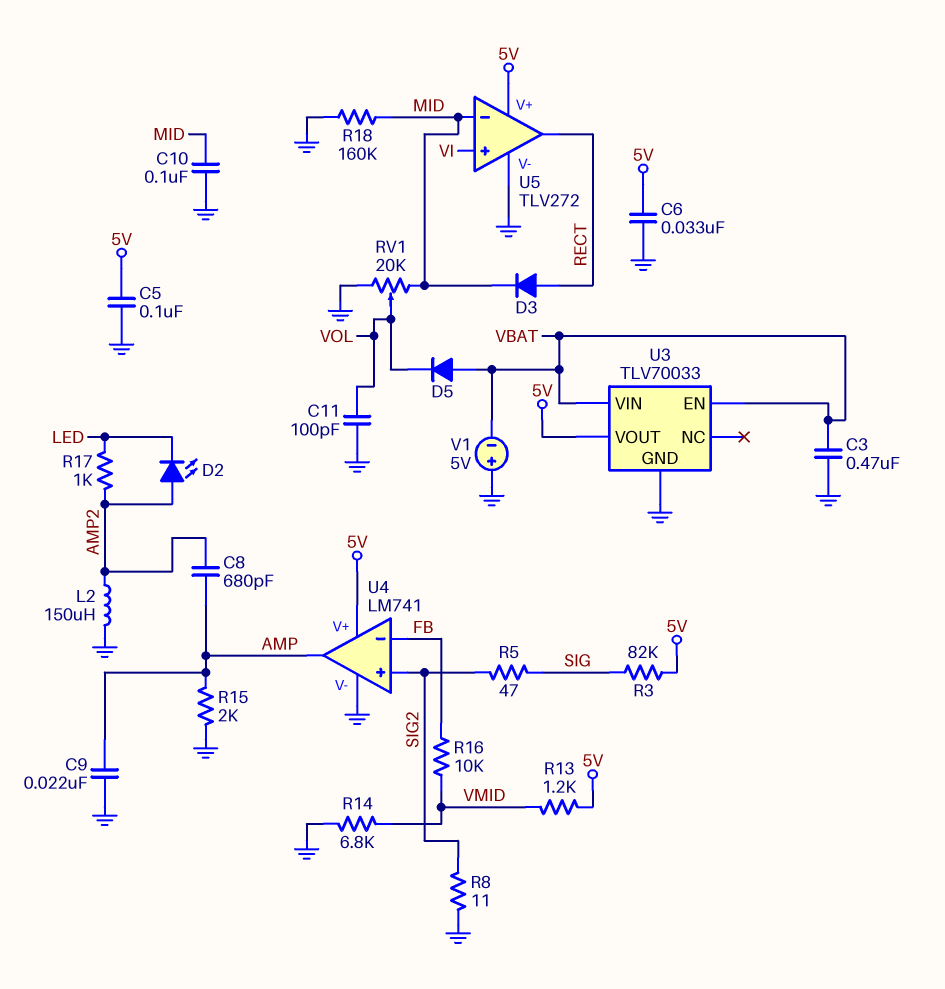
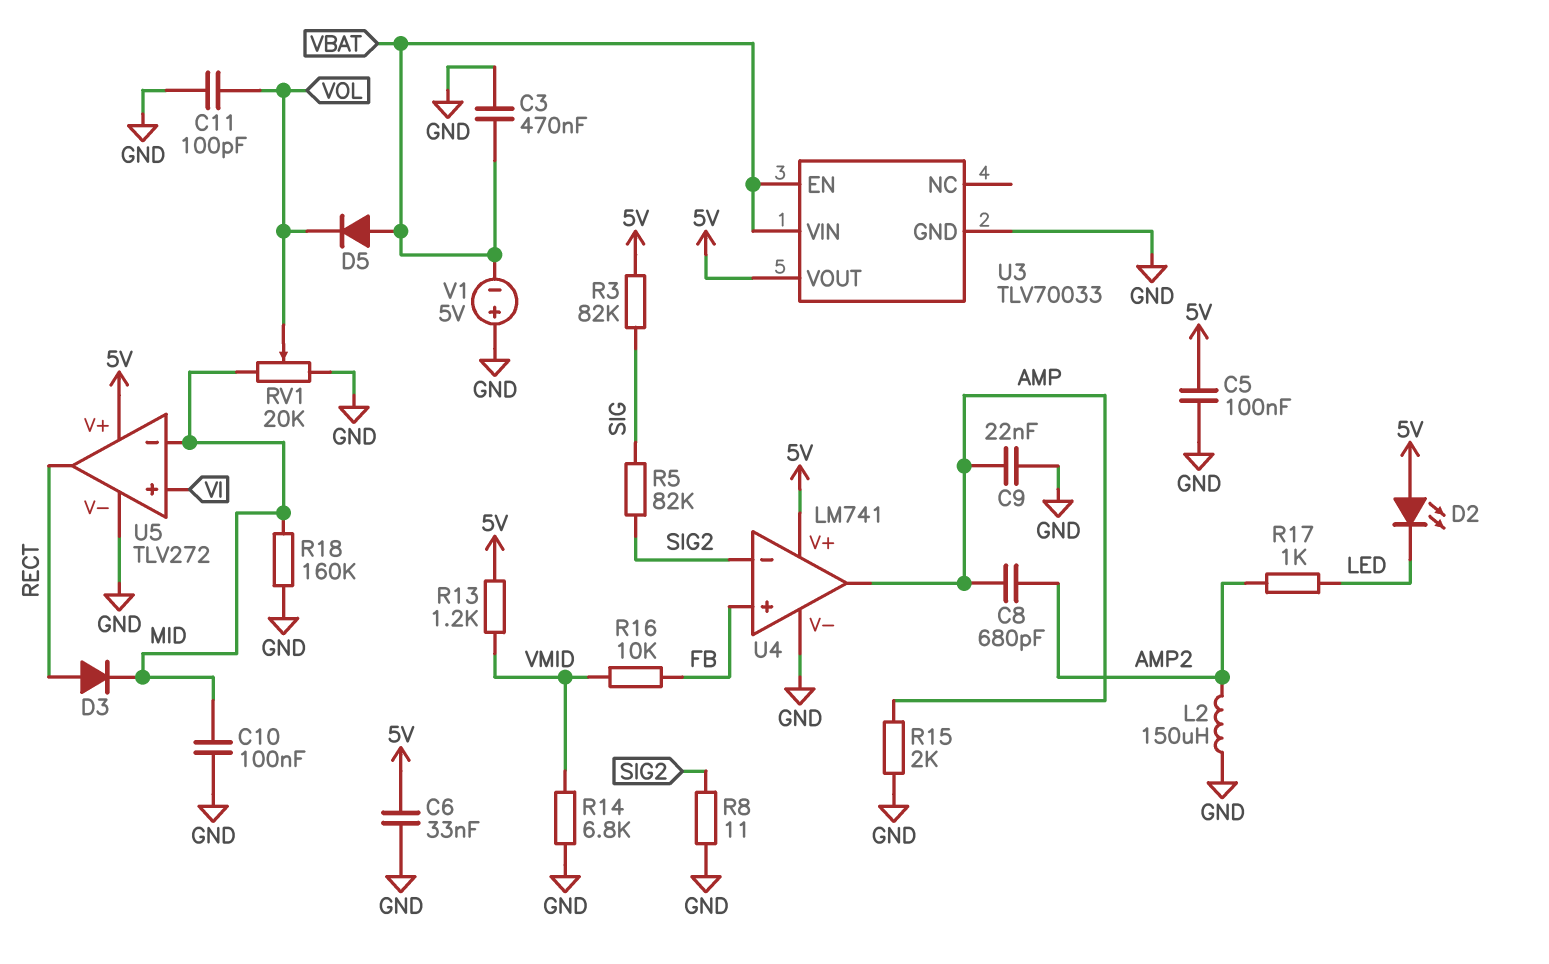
D2: LED (A AMP2, K LED) -> LED (A 5V, K LED)
R5: 47 (SIG, SIG2) -> 82k (SIG, SIG2)
U4 pin in+: SIG2 -> FB
U4 pin in-: FB -> SIG2

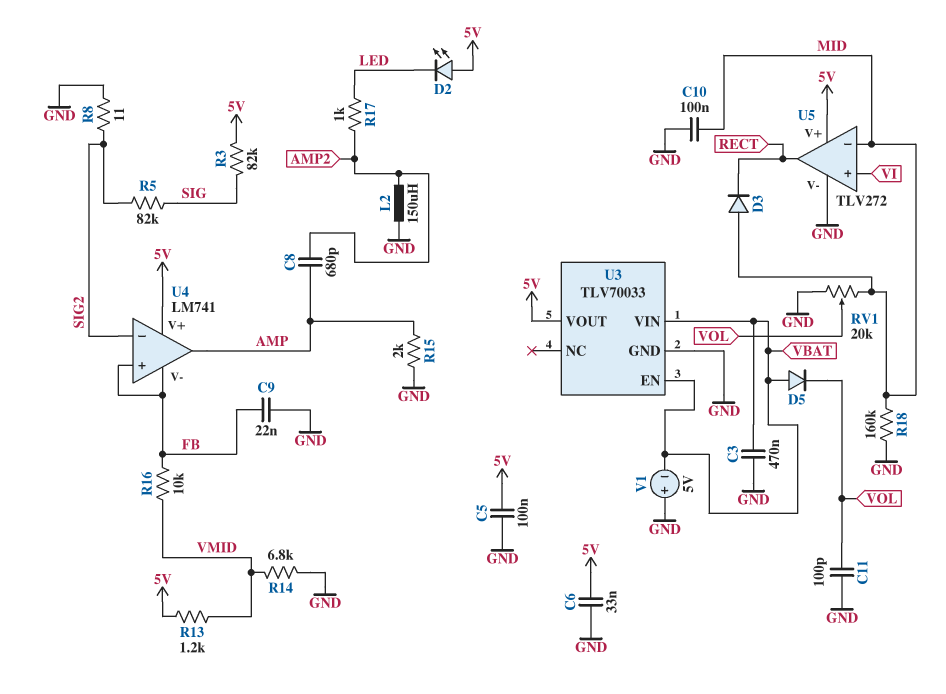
C9: 22nF (AMP, GND) -> 22nF (FB, GND)
D3: diode (A RECT, K MID) -> diode (A MID, K RECT)
U4 pin V-: GND -> FB

